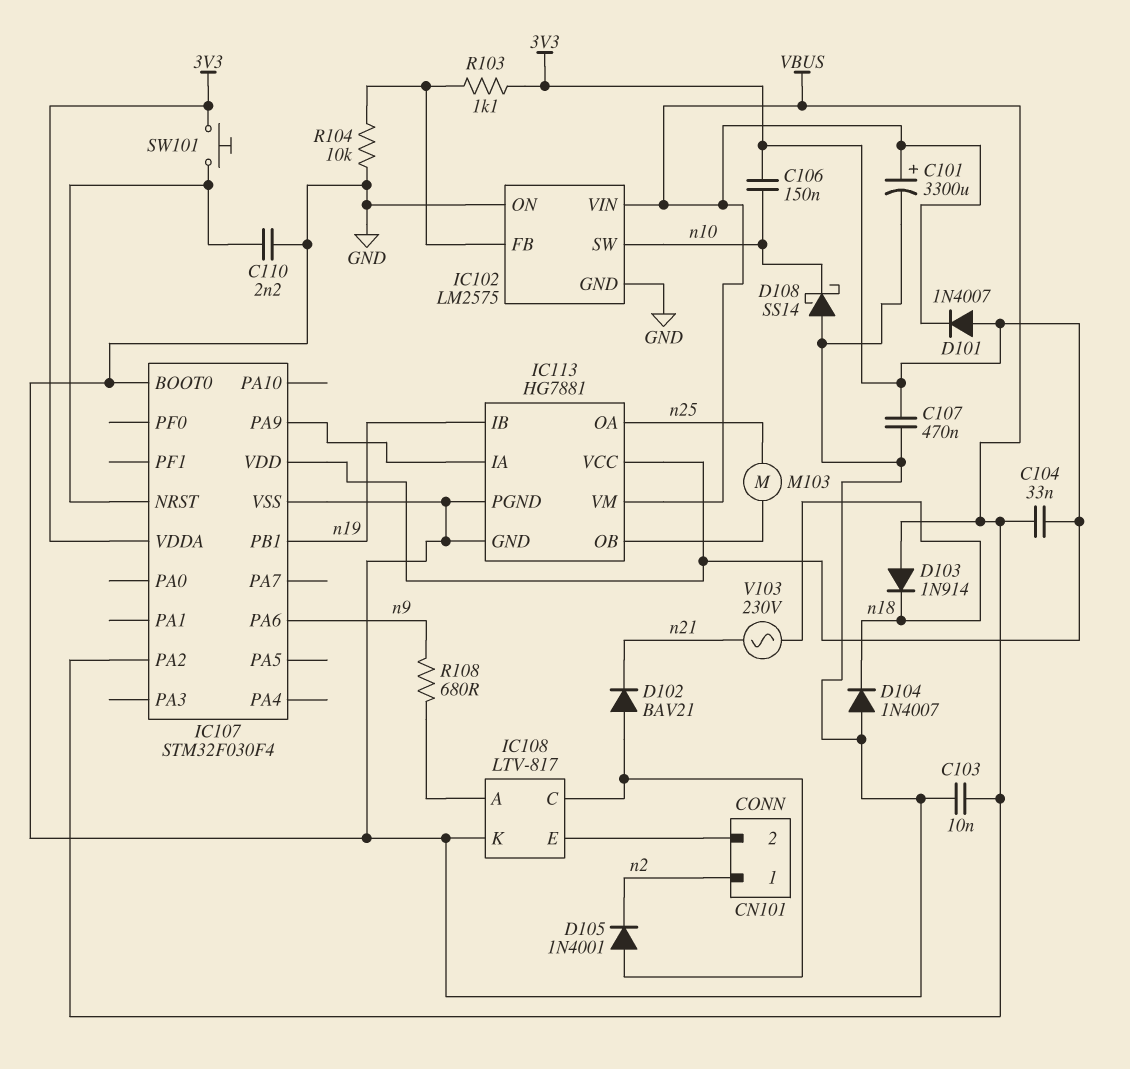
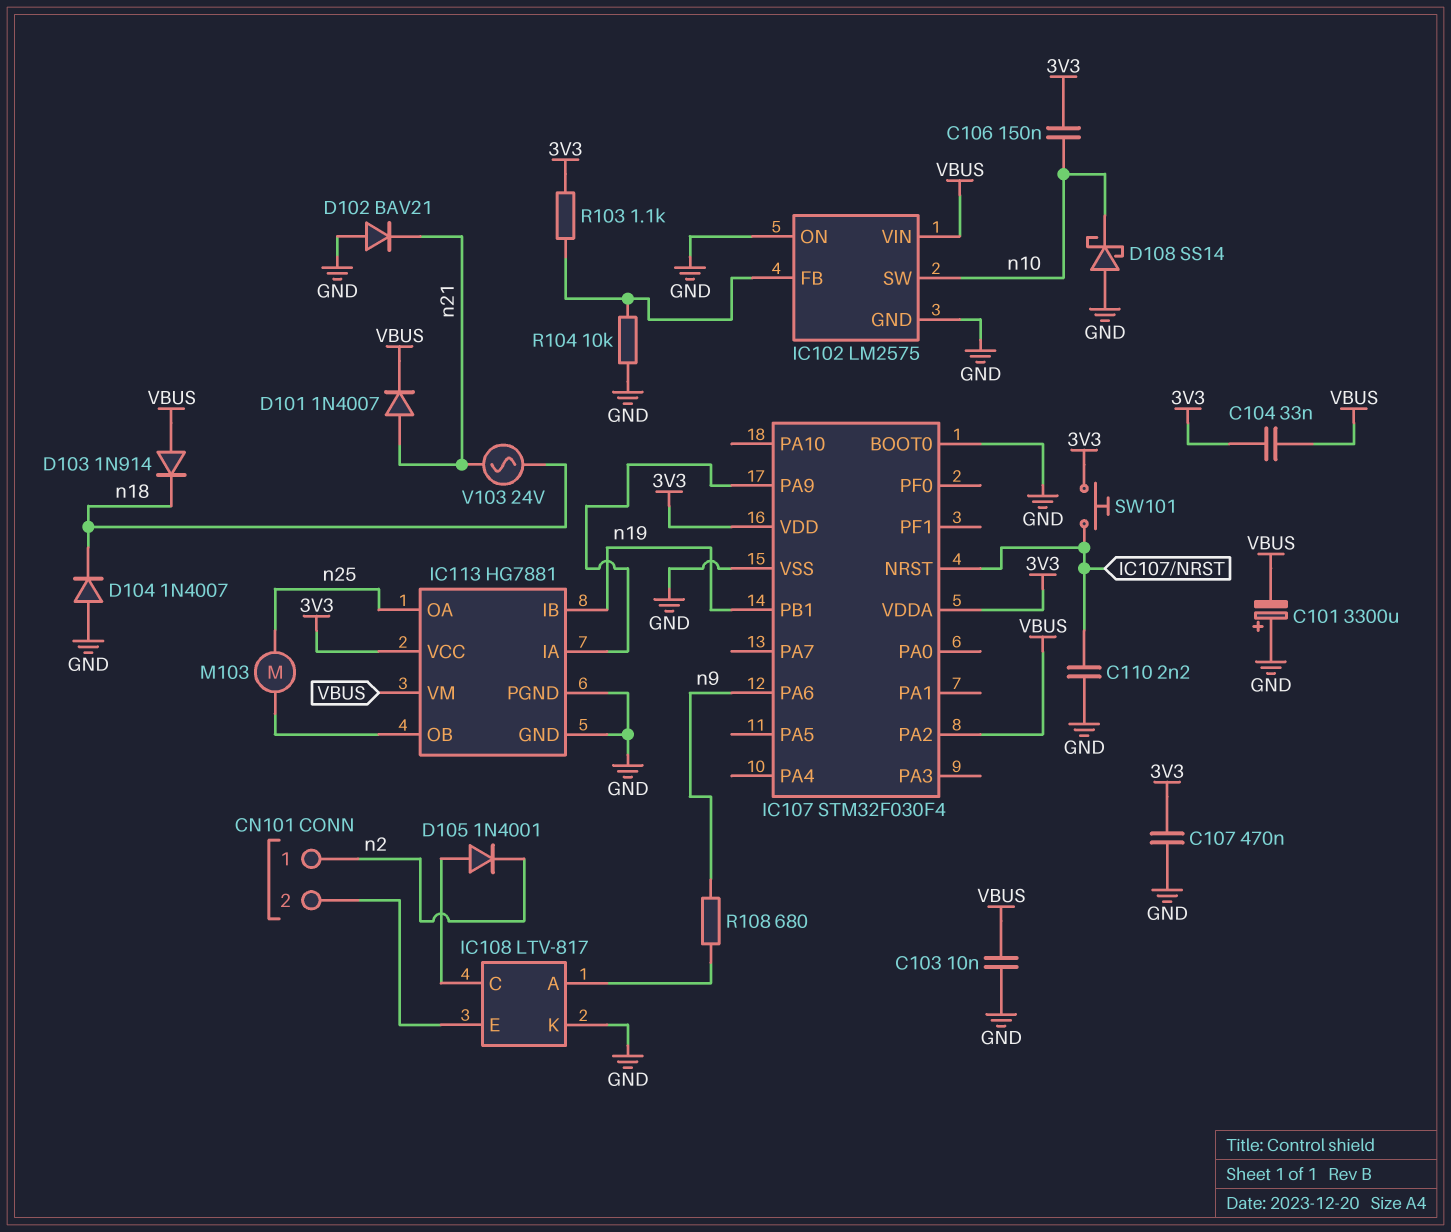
C101: 3300uF (plus VBUS, minus GND) -> 3300uF (plus GND, minus VBUS)
D101: diode 1N4007 (A 3V3, K VBUS) -> diode 1N4007 (A n21, K VBUS)
D102: diode BAV21 (A IC108/C, K n21) -> diode BAV21 (A GND, K n21)
V103: AC 230V (n18, n21) -> AC 24V (n18, n21)

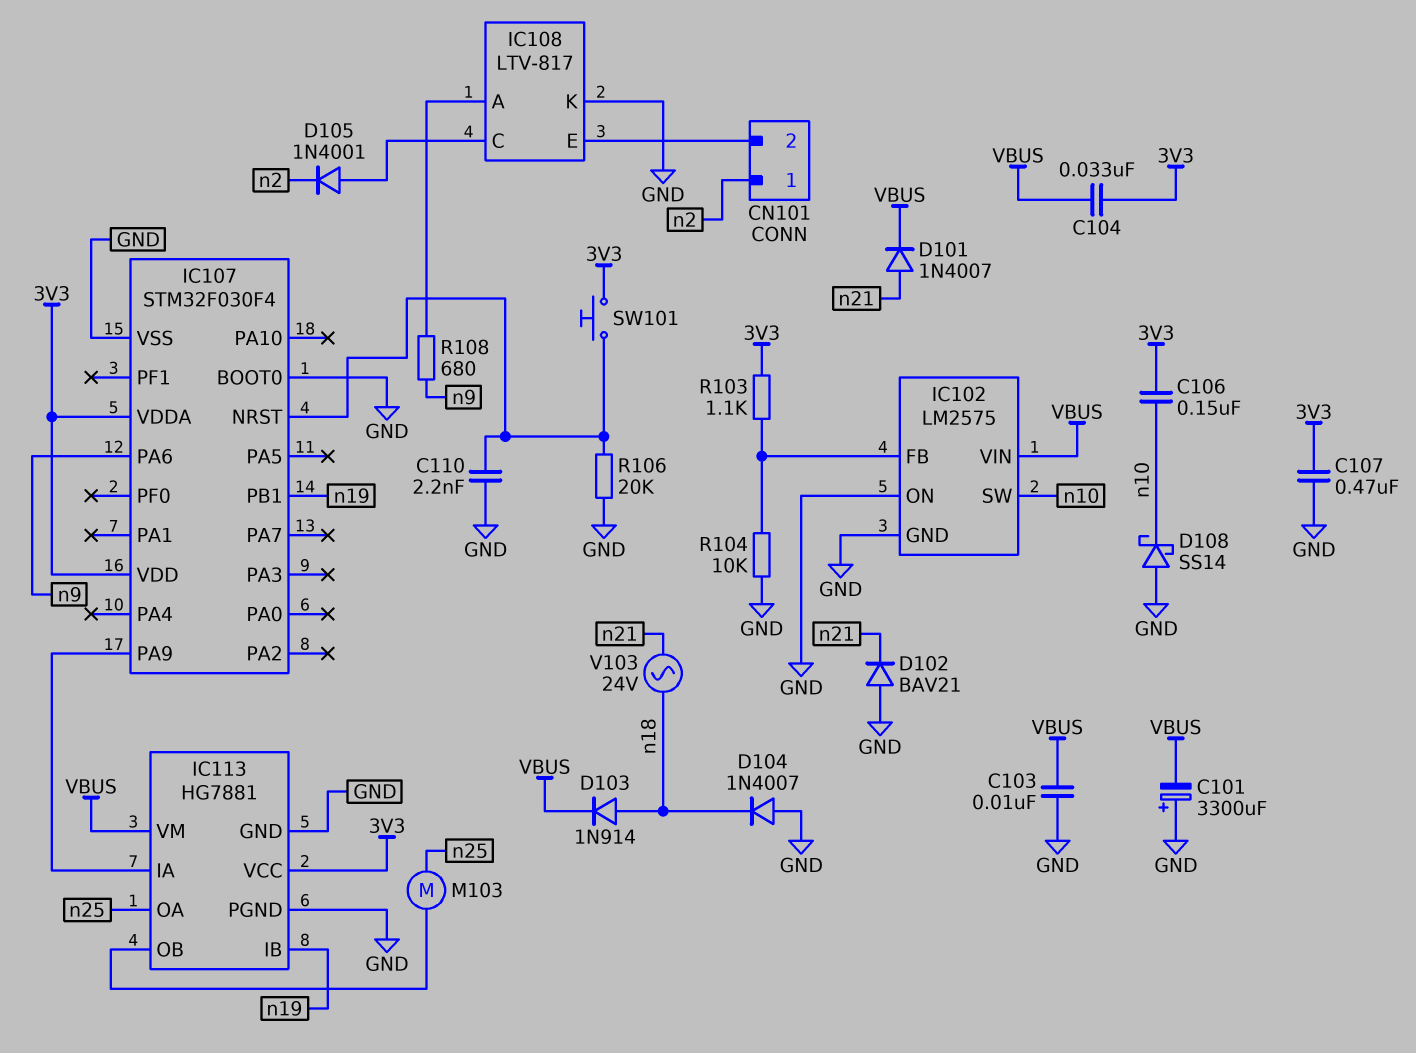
D103: diode 1N914 (A VBUS, K n18) -> diode 1N914 (A n18, K VBUS)
IC107 pin PA2: VBUS -> none
R106: none -> 20k (GND, IC107/NRST)

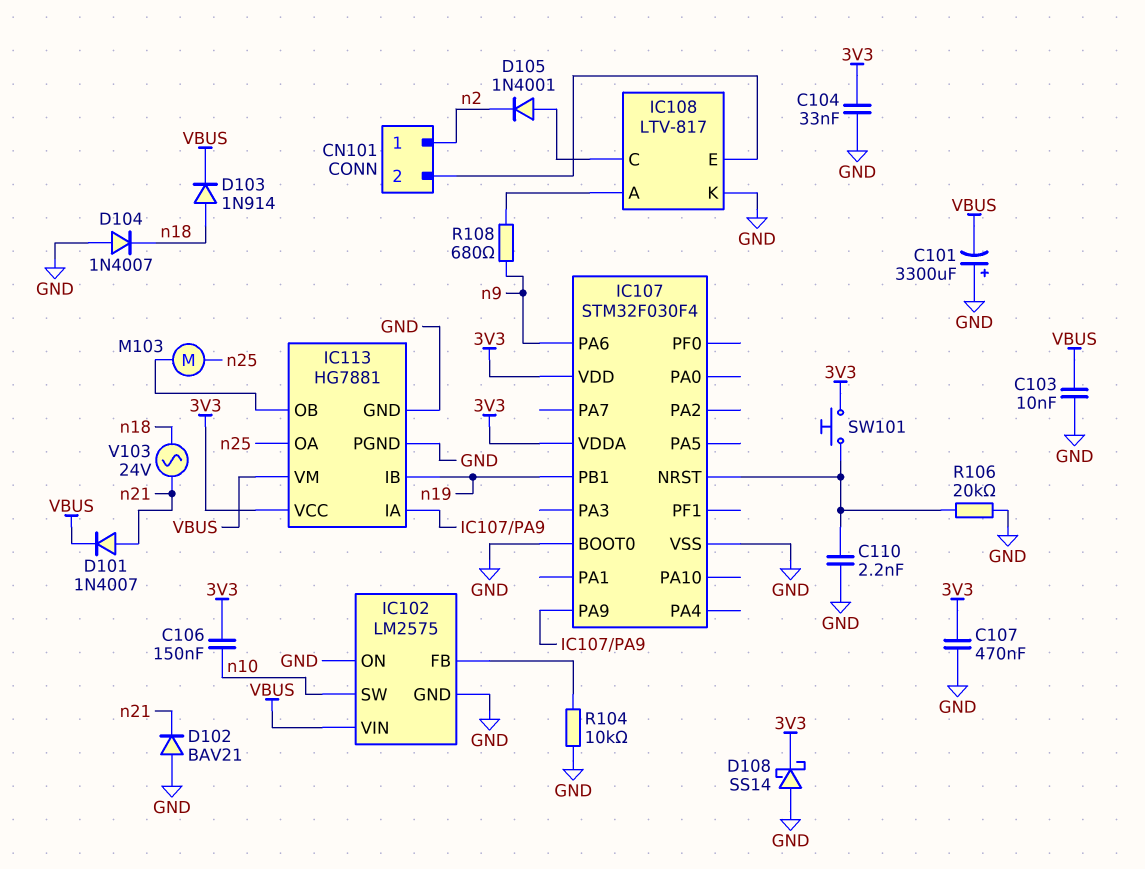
C104: 33nF (3V3, VBUS) -> 33nF (3V3, GND)
D108: schottky SS14 (A GND, K n10) -> schottky SS14 (A GND, K 3V3)
R103: 1.1k (3V3, IC102/FB) -> none

